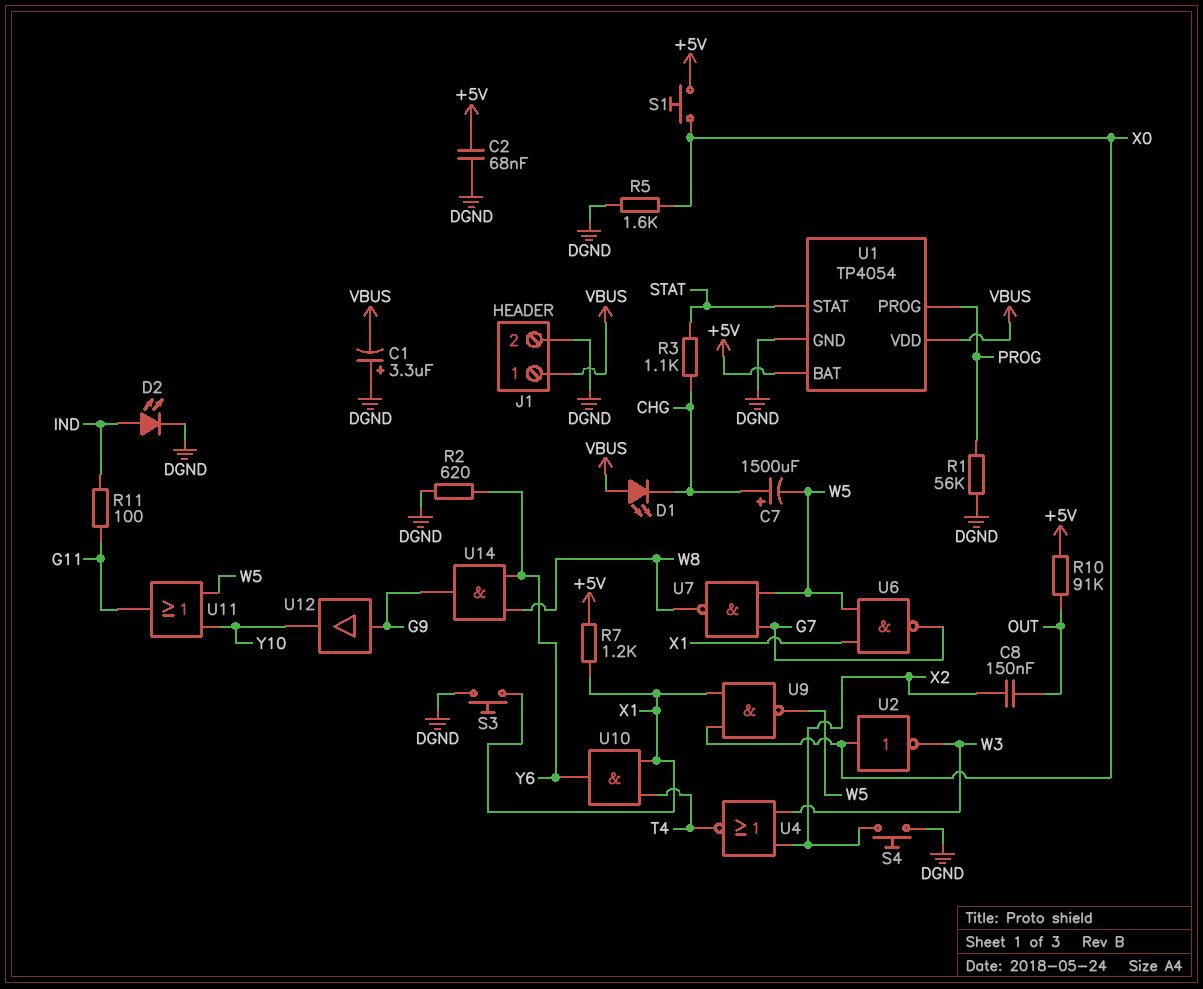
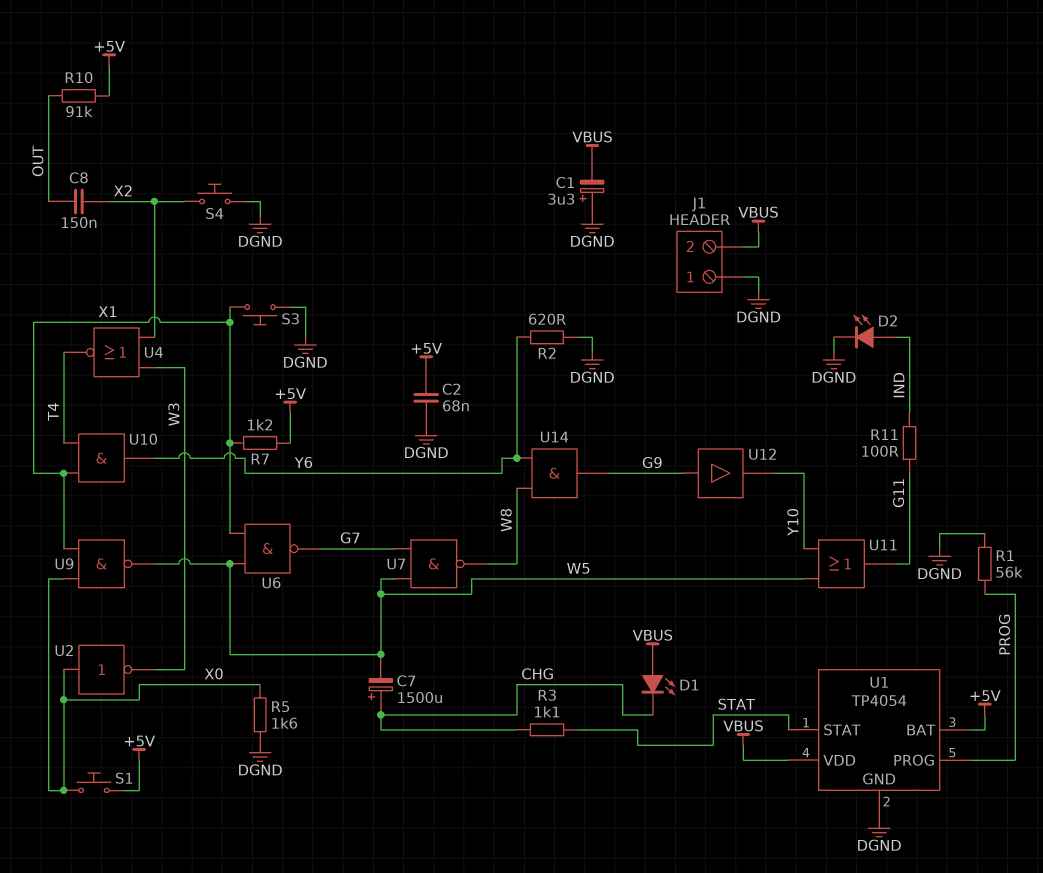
J1 pin 1: VBUS -> DGND
J1 pin 2: DGND -> VBUS

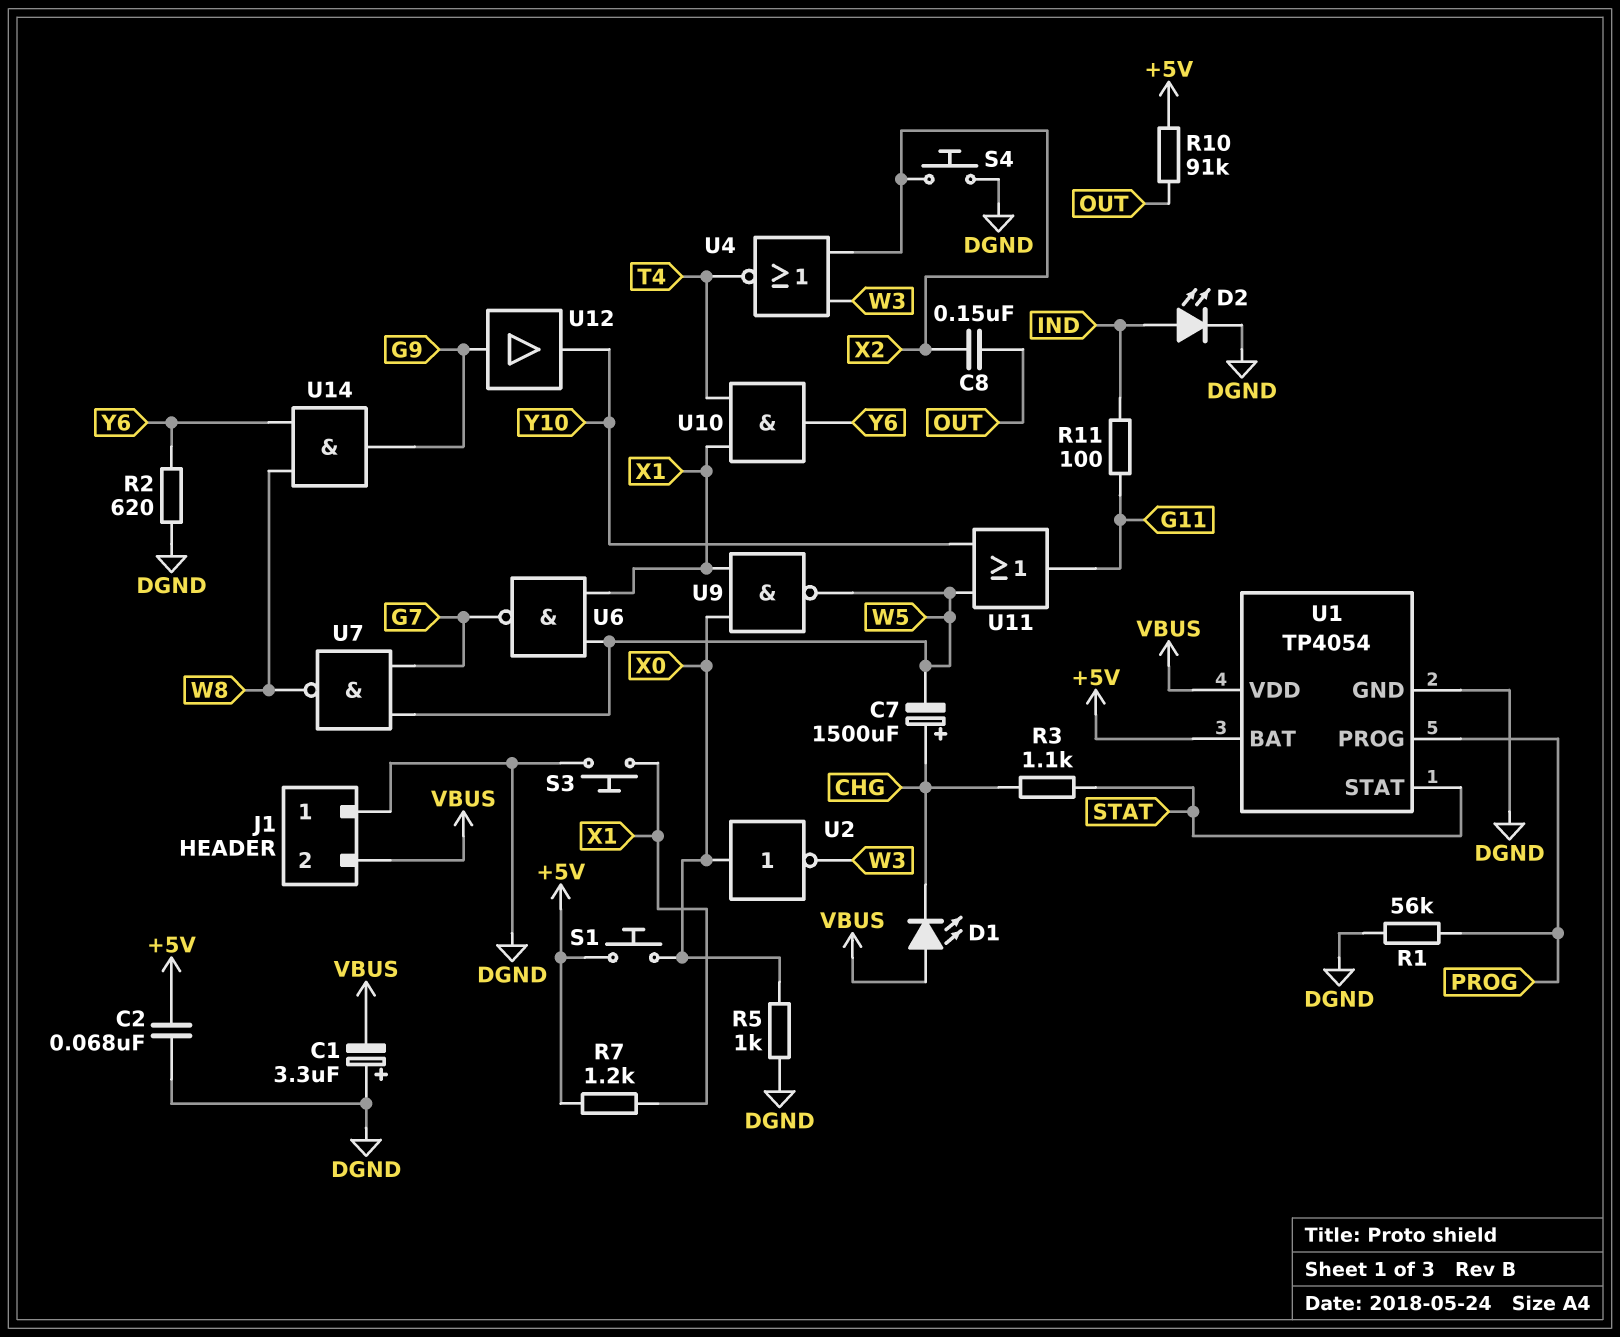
R5: 1.6k (DGND, X0) -> 1k (DGND, X0)

